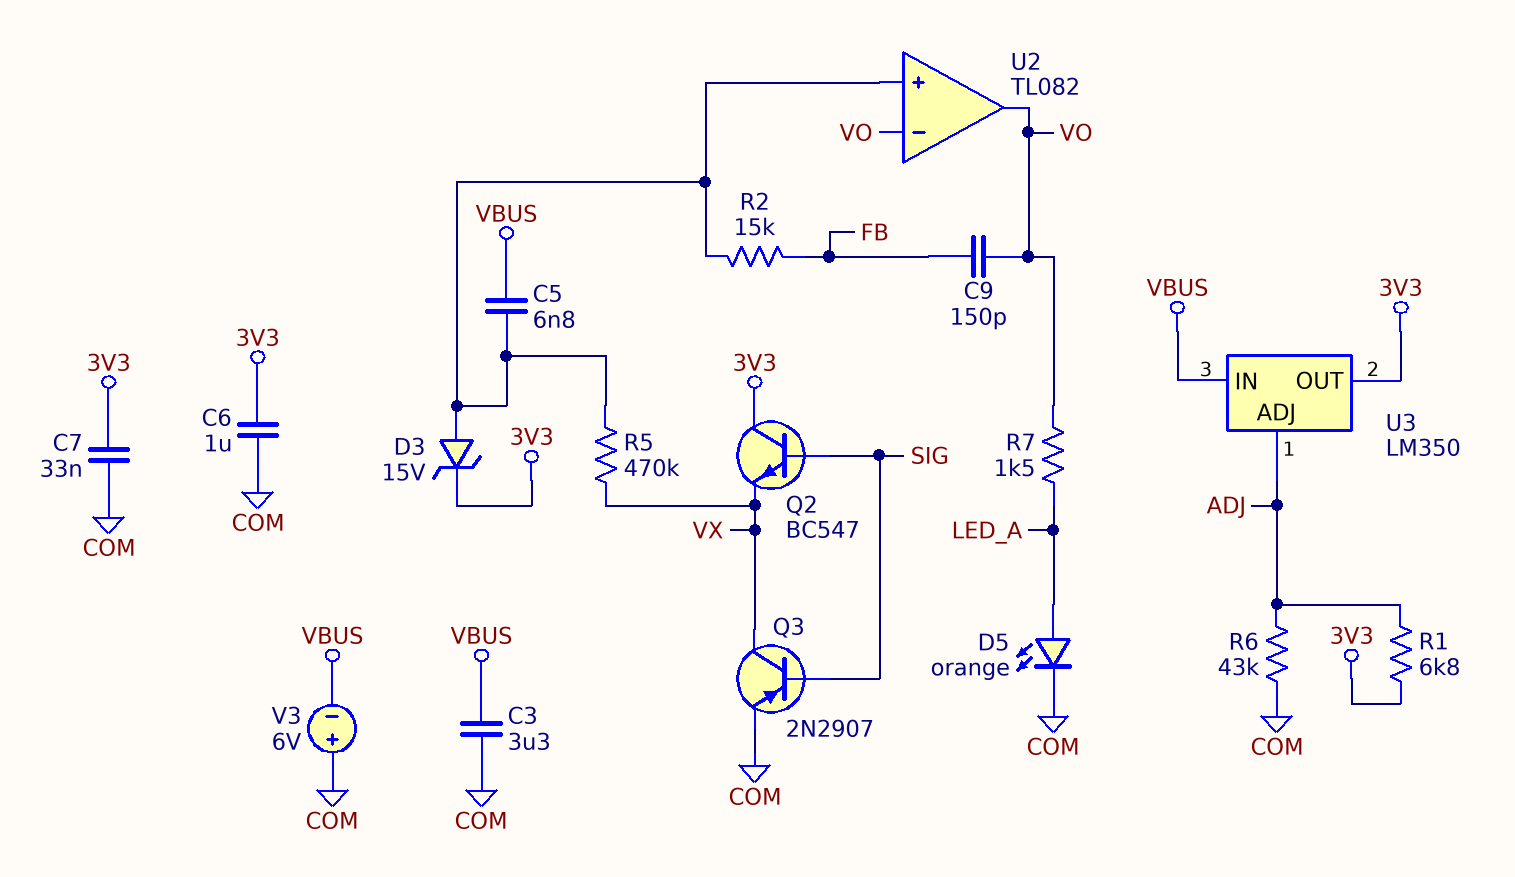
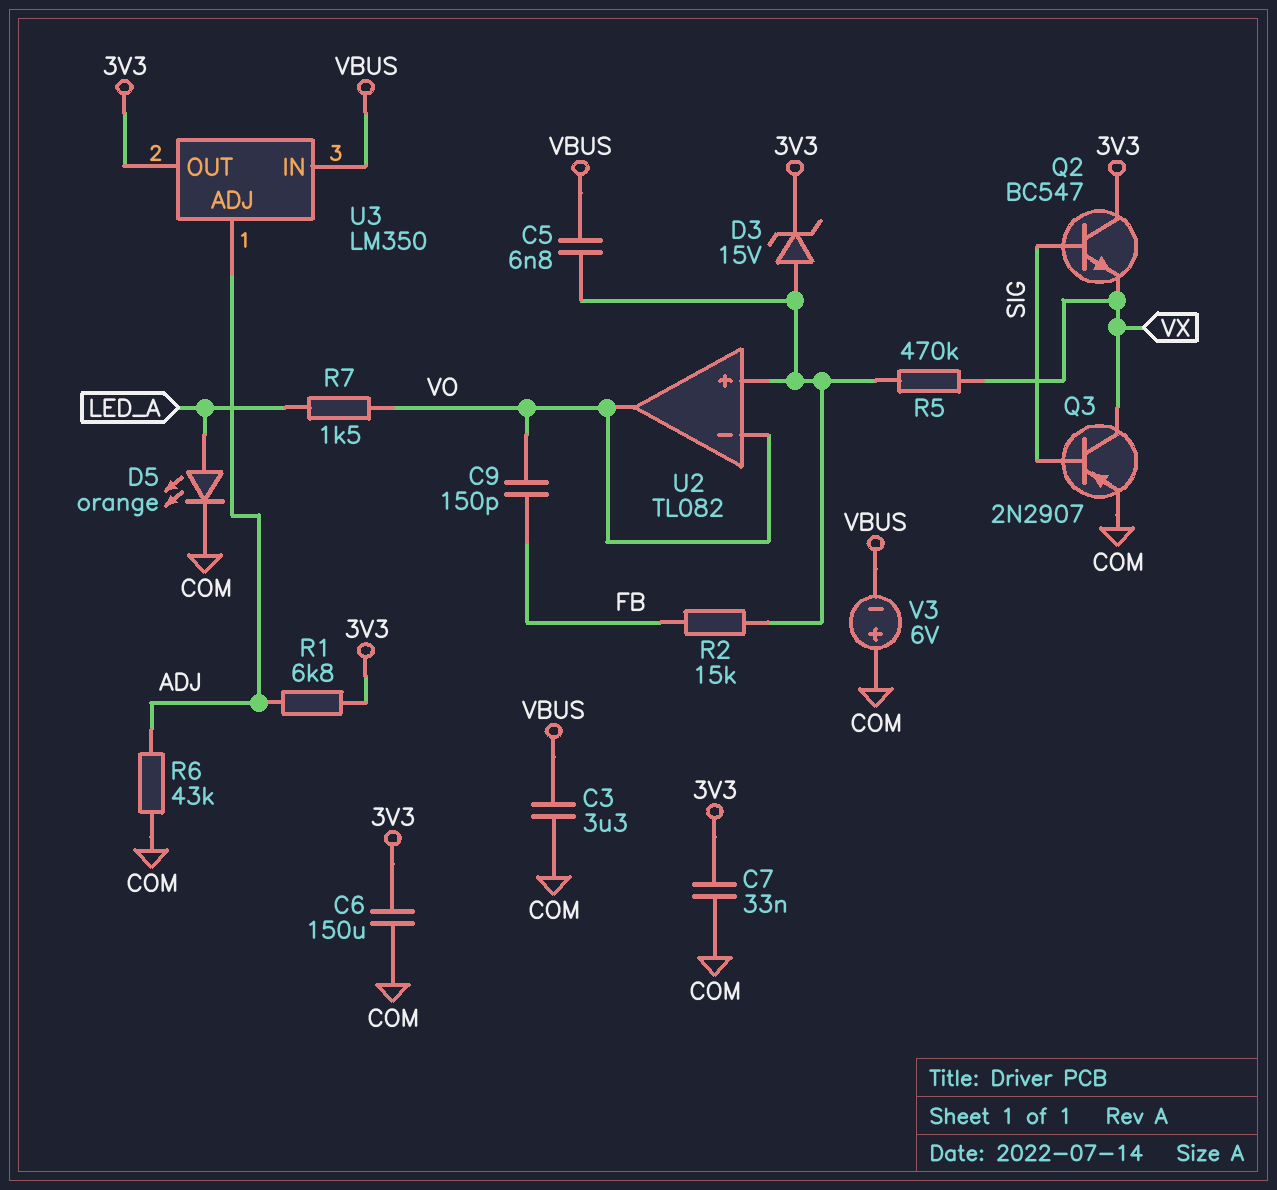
C6: 1uF (3V3, COM) -> 150uF (3V3, COM)

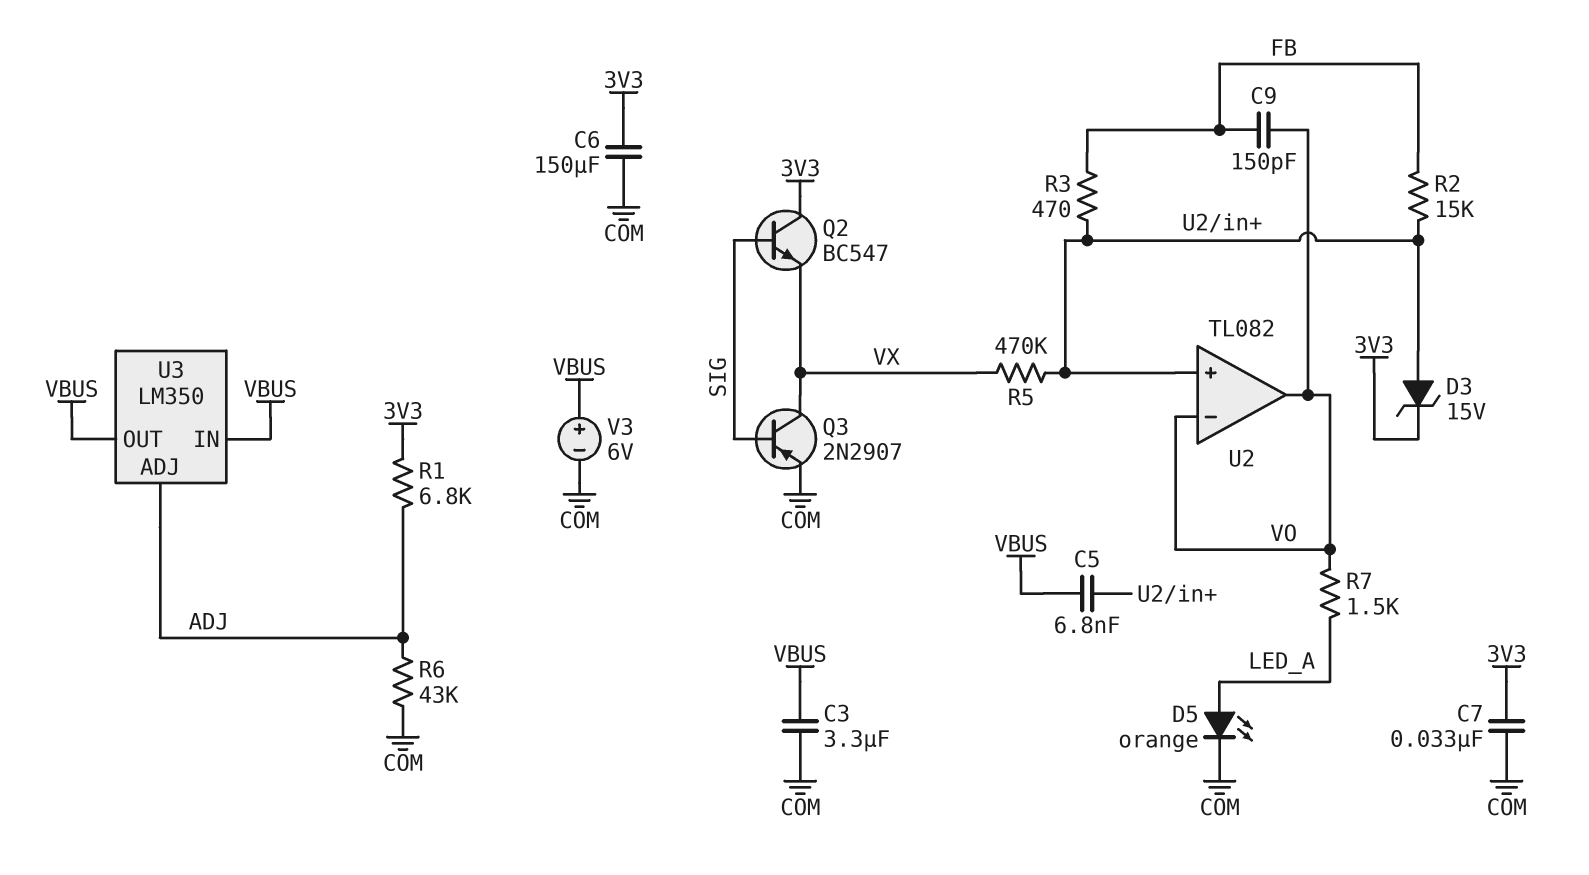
R3: none -> 470 (FB, U2/in+)
U3 pin OUT: 3V3 -> VBUS
V3: 6V (plus COM, minus VBUS) -> 6V (plus VBUS, minus COM)

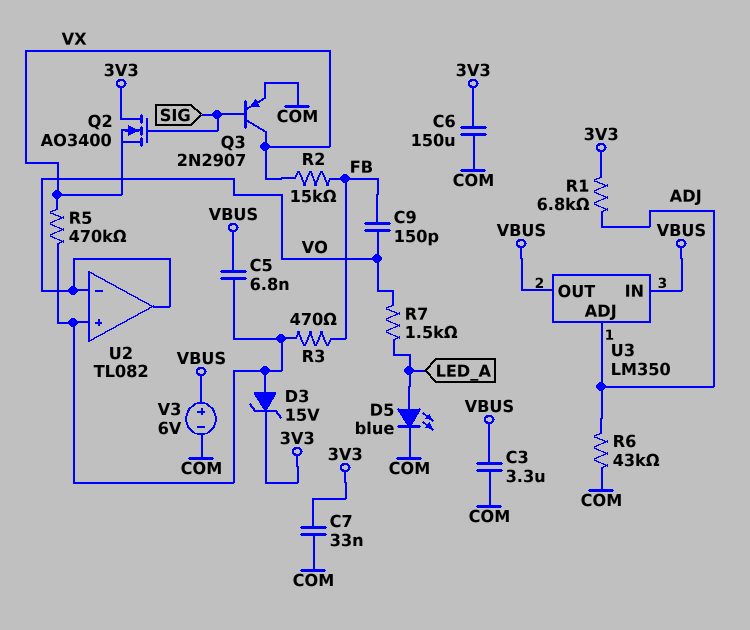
D5: LED orange (A LED_A, K COM) -> LED blue (A LED_A, K COM)
Q2: NPN BC547 (B SIG, C 3V3, E VX) -> NMOS AO3400 (G SIG, D 3V3, S VX)
R2: 15k (FB, U2/in+) -> 15k (FB, VX)

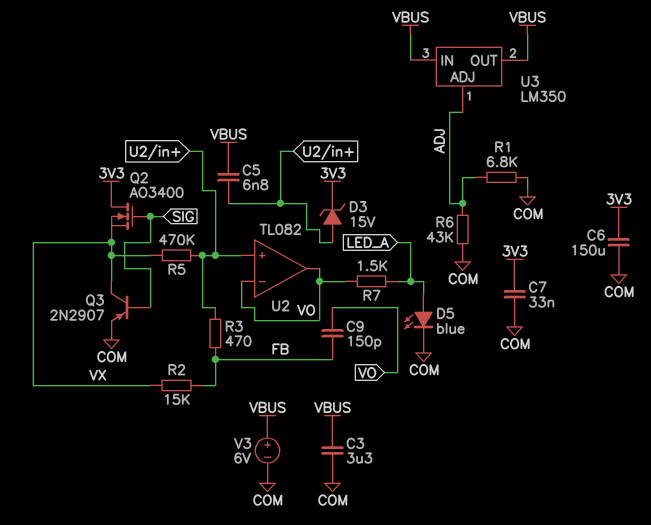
R1: 6.8k (3V3, ADJ) -> 6.8k (ADJ, COM)

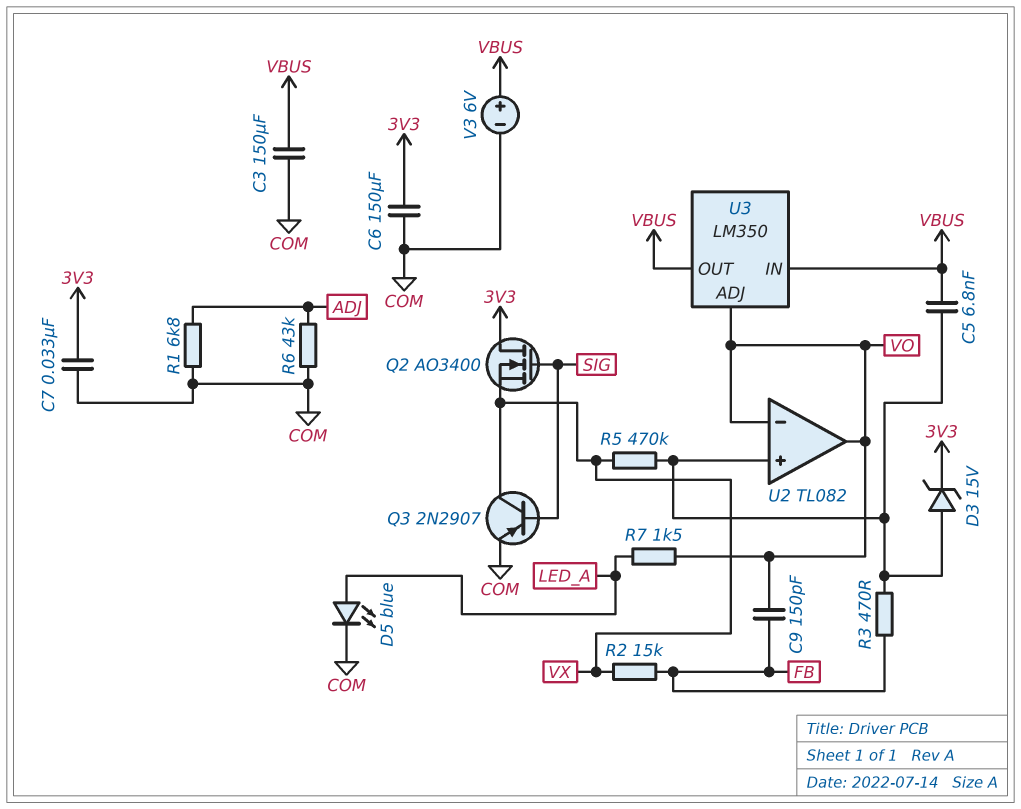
C3: 3.3uF (COM, VBUS) -> 150uF (COM, VBUS)
U3 pin ADJ: ADJ -> VO

